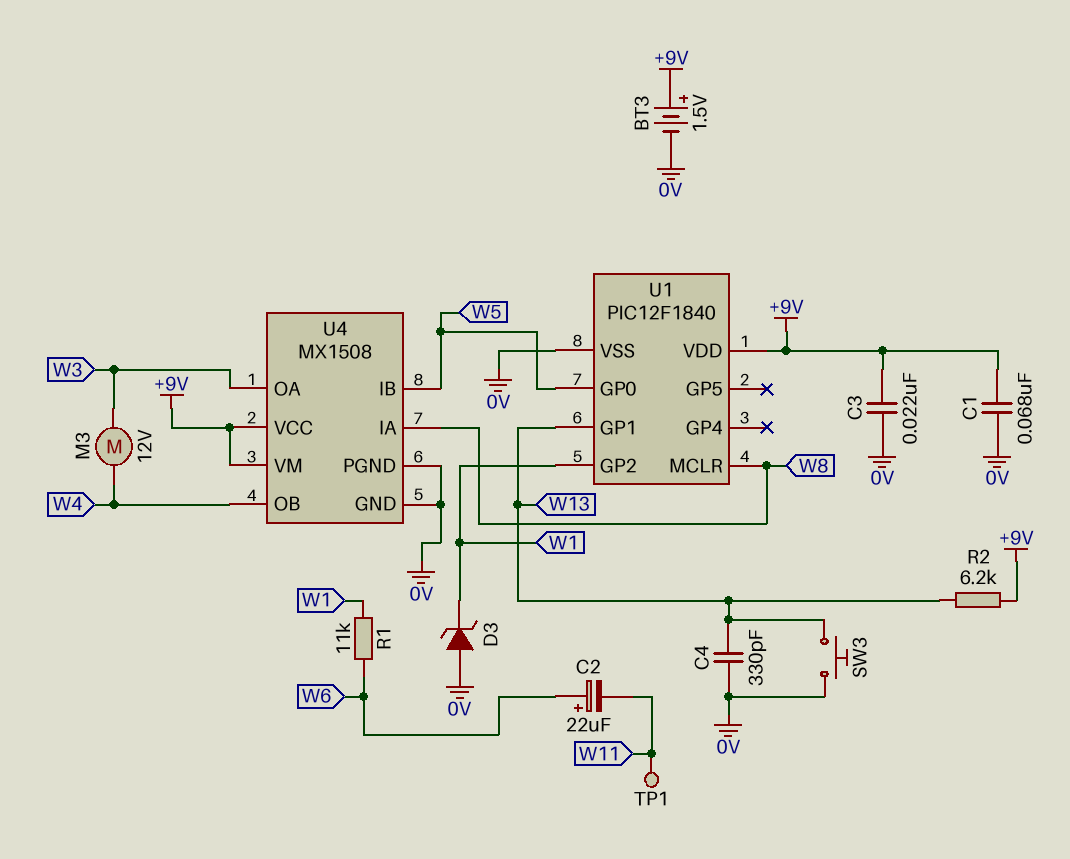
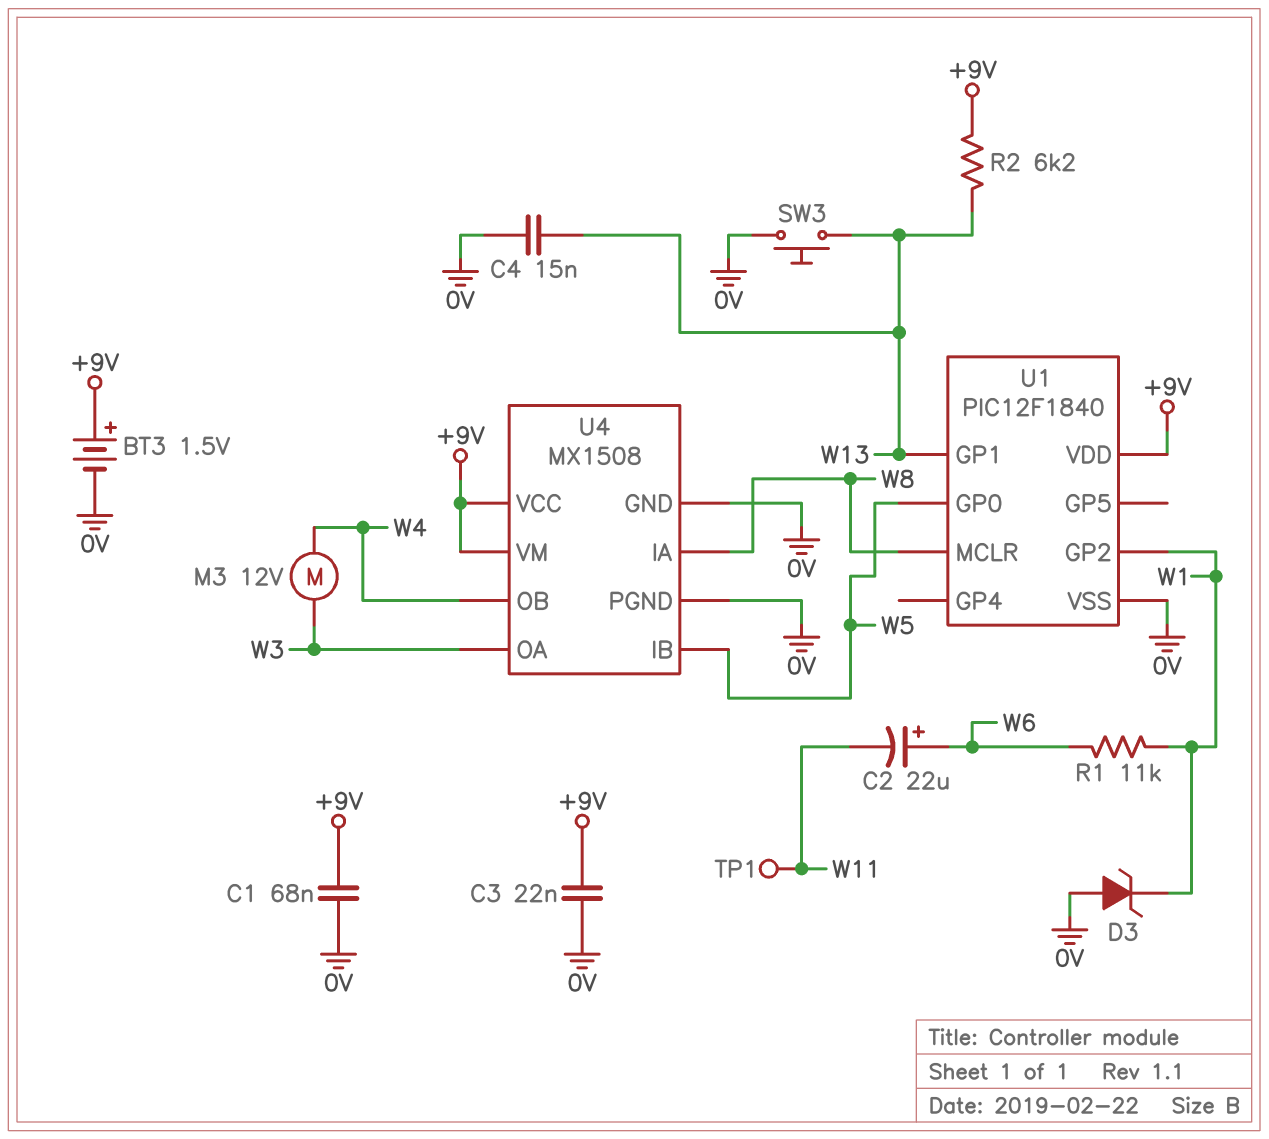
C4: 330pF (0V, W13) -> 15nF (0V, W13)

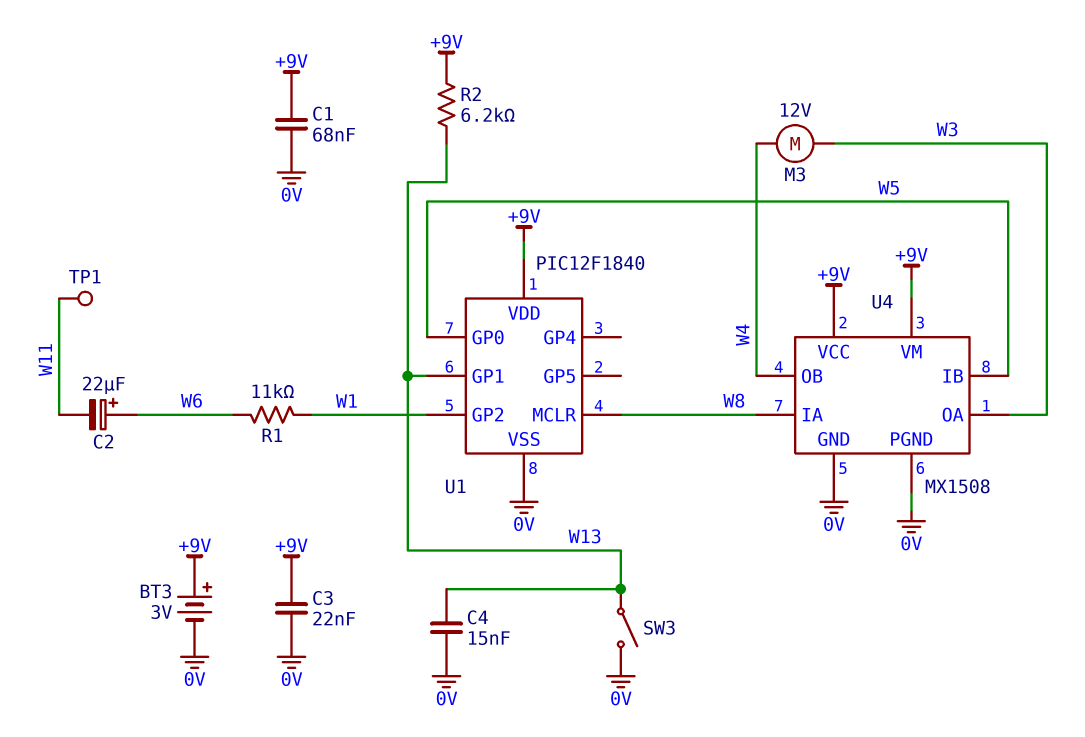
BT3: 1.5V (plus +9V, minus 0V) -> 3V (plus +9V, minus 0V)
D3: zener (A 0V, K W1) -> none
SW3: button (0V, W13) -> switch (0V, W13)

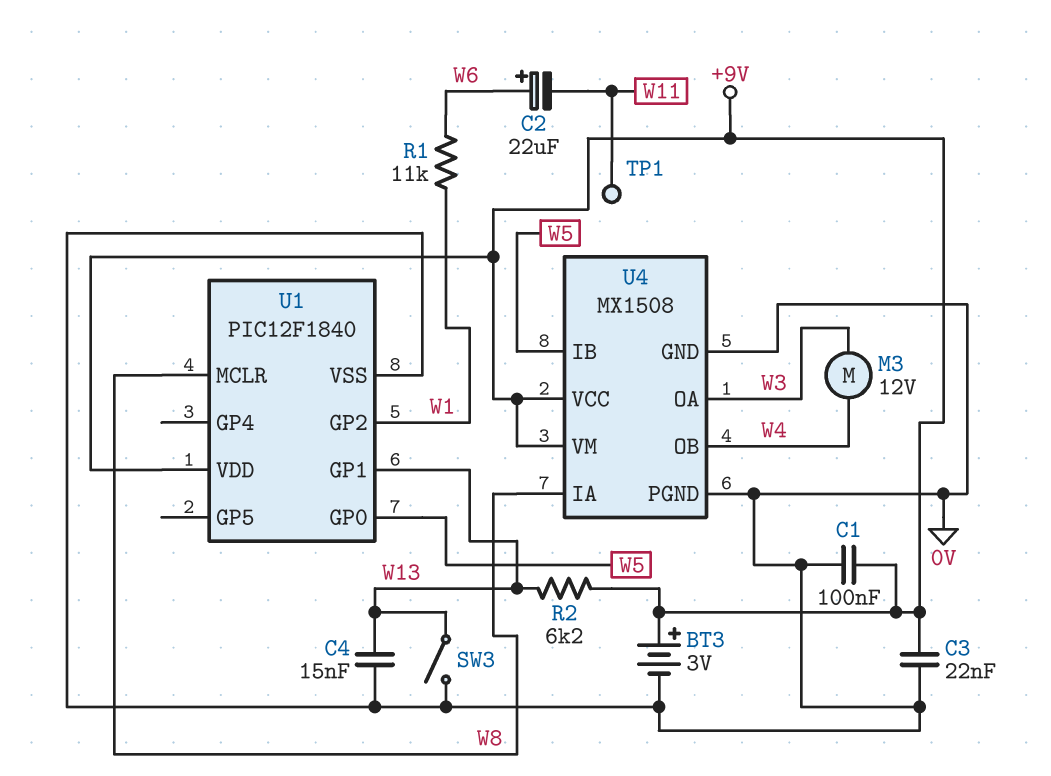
C1: 68nF (+9V, 0V) -> 100nF (+9V, 0V)

